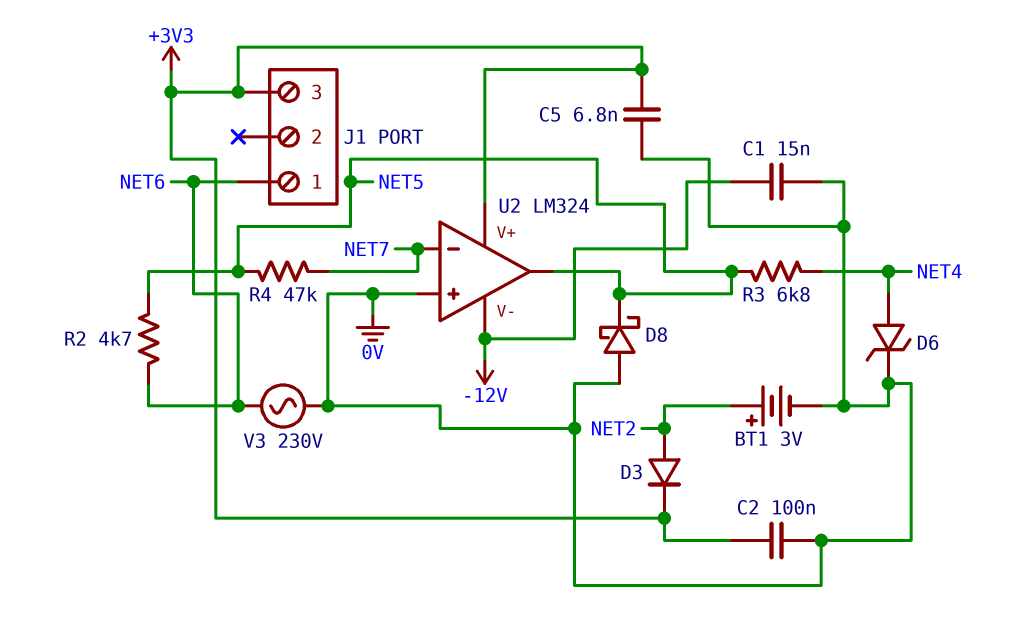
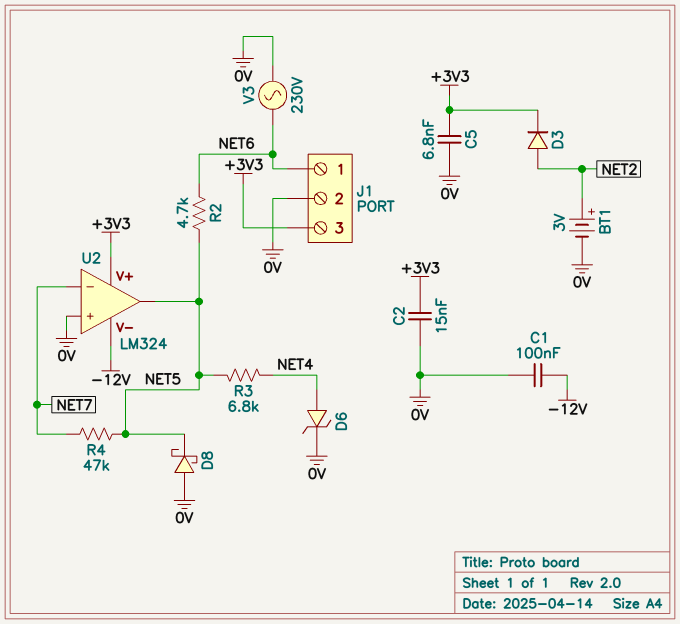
C1: 15nF (-12V, 0V) -> 100nF (-12V, 0V)
C2: 100nF (+3V3, 0V) -> 15nF (+3V3, 0V)
J1 pin 2: none -> 0V

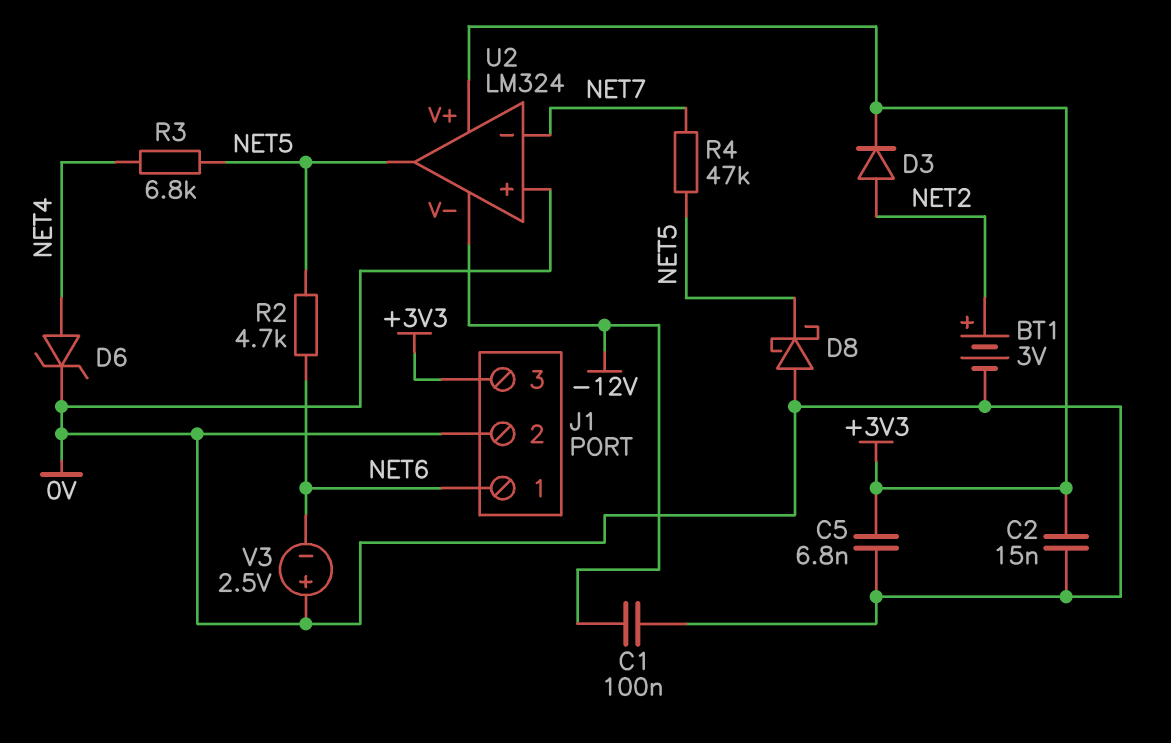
V3: AC 230V (0V, NET6) -> 2.5V (plus 0V, minus NET6)

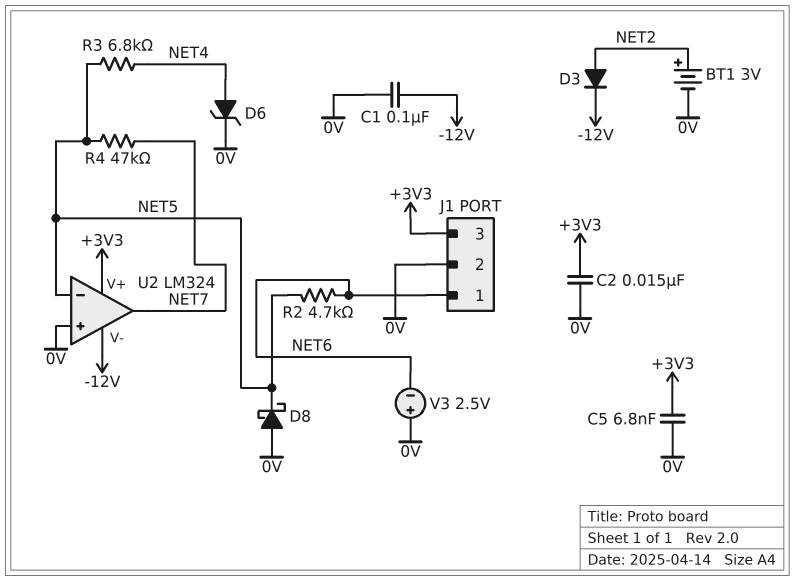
D3: diode (A NET2, K +3V3) -> diode (A NET2, K -12V)
U2 pin in-: NET7 -> NET5
U2 pin out: NET5 -> NET7

